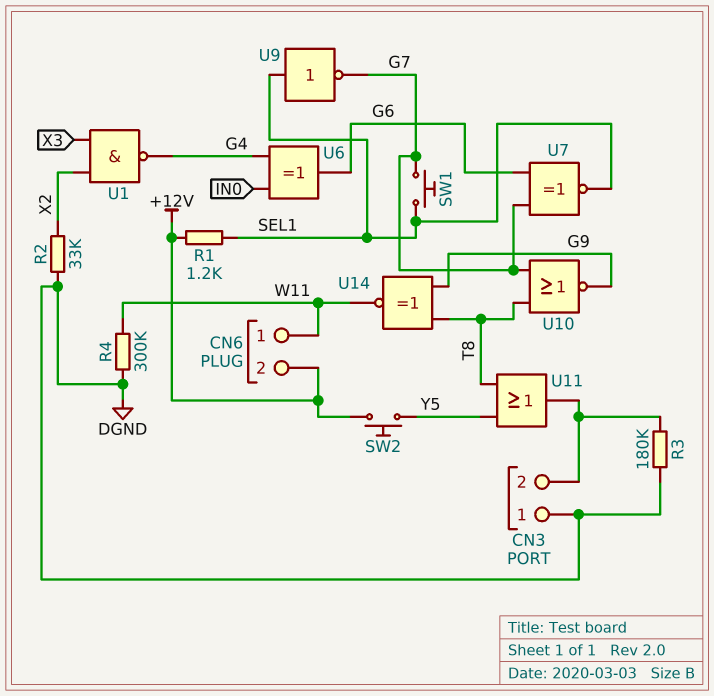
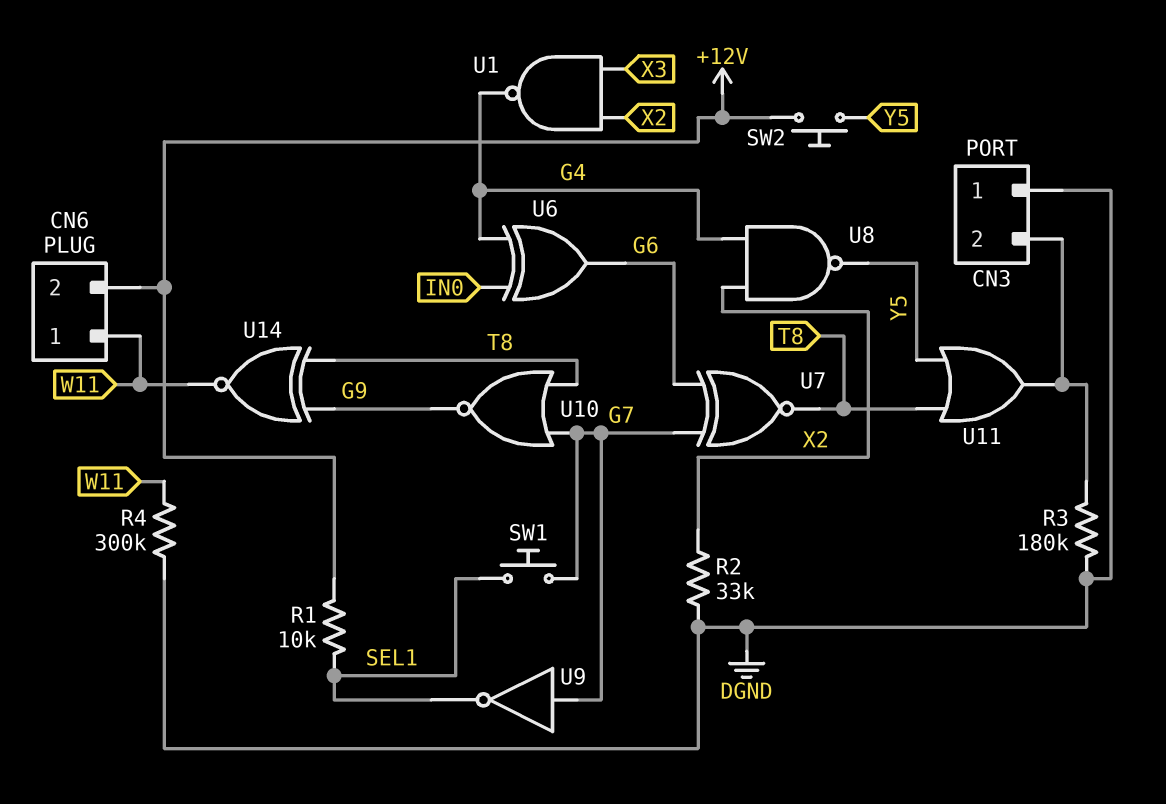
R1: 1.2k (+12V, SEL1) -> 10k (+12V, SEL1)
U7: XNOR (in G6, in G7, out SEL1) -> XNOR (in G6, in G7, out T8)
U8: none -> NAND (in G4, in X2, out Y5)
U9: NOT (in SEL1, out G7) -> NOT (in G7, out SEL1)

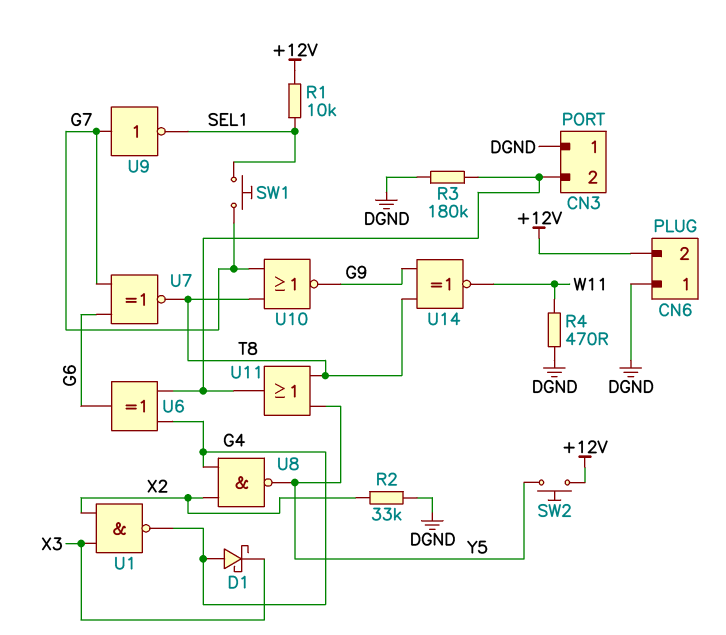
CN6 pin 1: W11 -> DGND
D1: none -> schottky (A G4, K X3)
R4: 300k (DGND, W11) -> 470 (DGND, W11)
U6: XOR (in G4, in IN0, out G6) -> XOR (in CN3/2, in G4, out G6)

